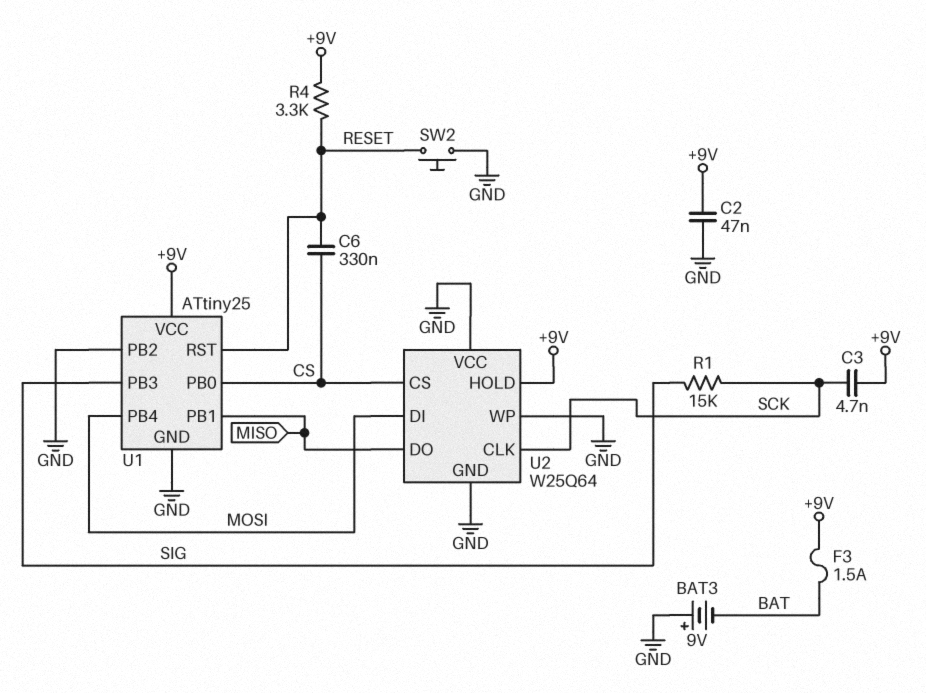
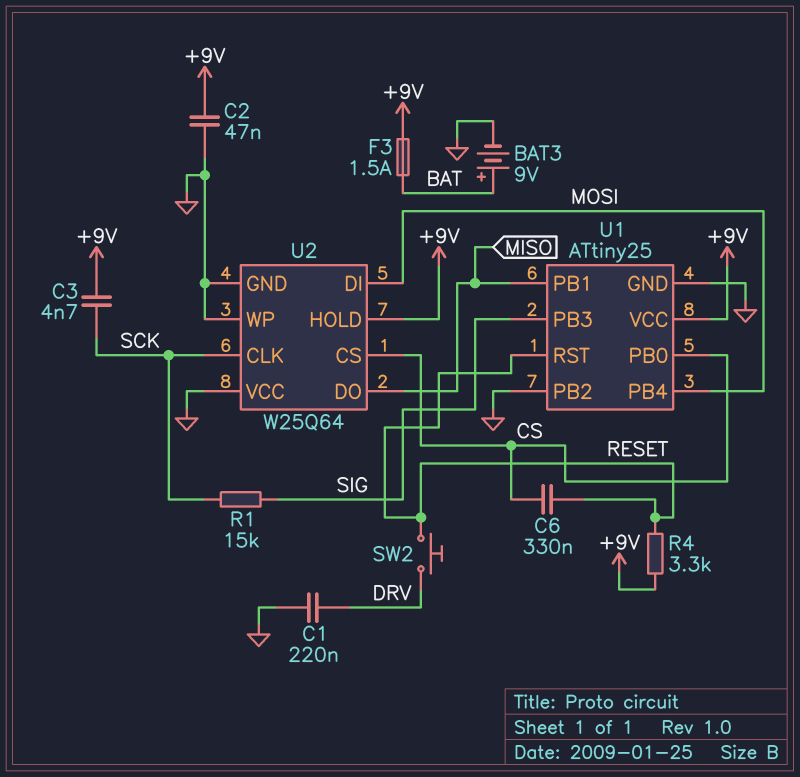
BAT3: 9V (plus GND, minus BAT) -> 9V (plus BAT, minus GND)
C1: none -> 220nF (DRV, GND)
SW2: button (GND, RESET) -> button (DRV, RESET)

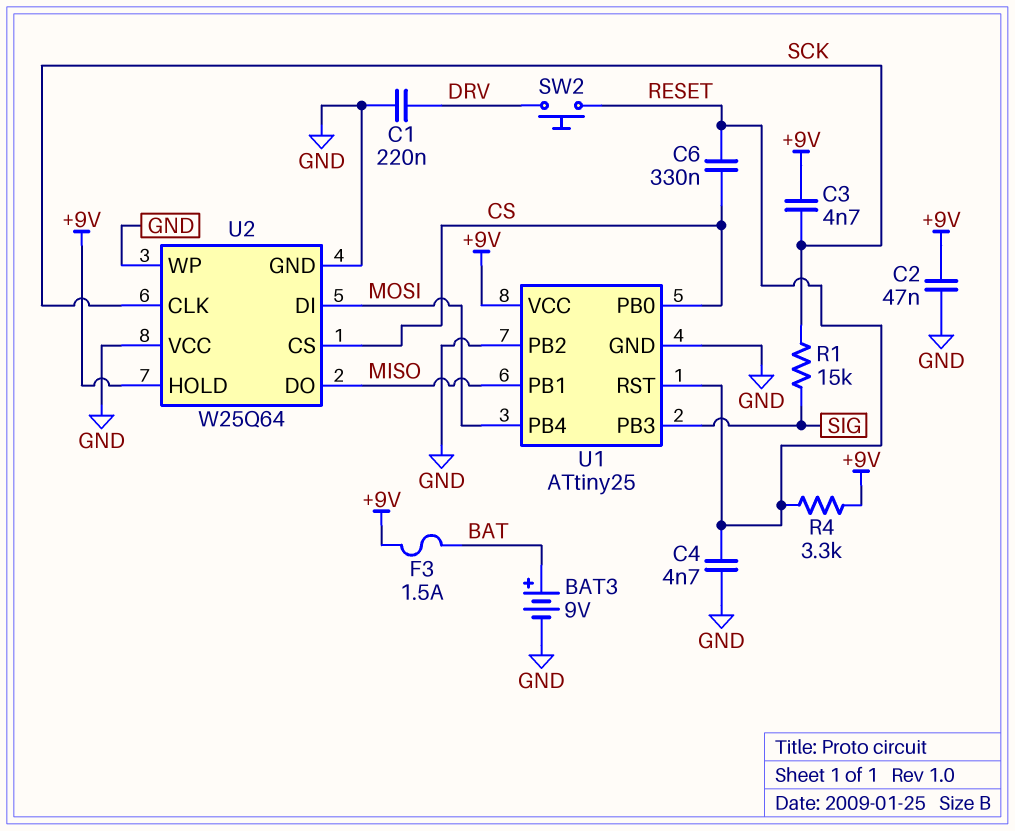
C4: none -> 4.7nF (GND, RESET)

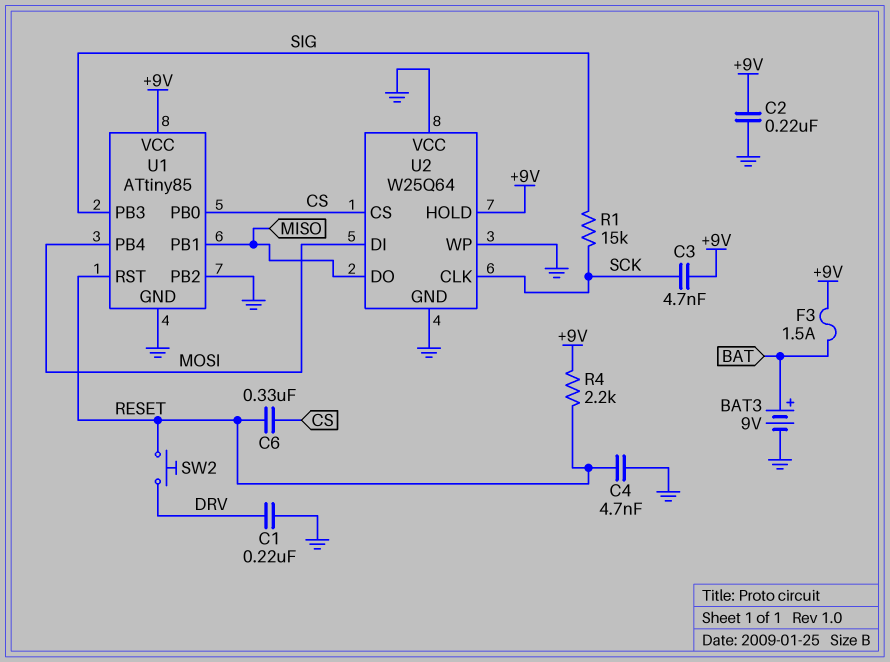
C2: 47nF (+9V, GND) -> 220nF (+9V, GND)
R4: 3.3k (+9V, RESET) -> 2.2k (+9V, RESET)
U1: ATtiny25 -> ATtiny85

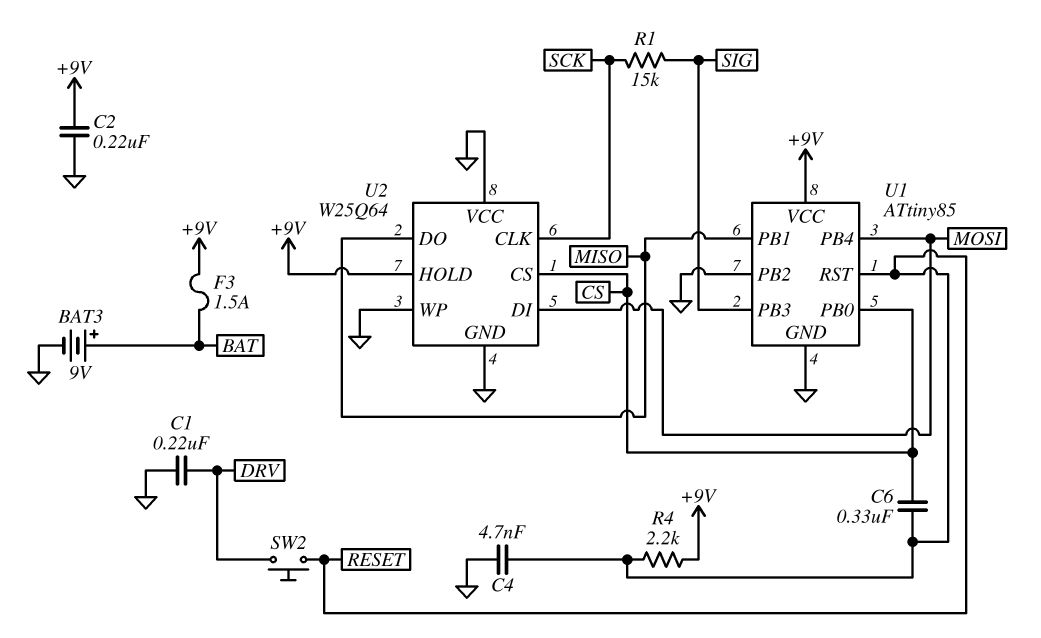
C3: 4.7nF (+9V, SCK) -> none

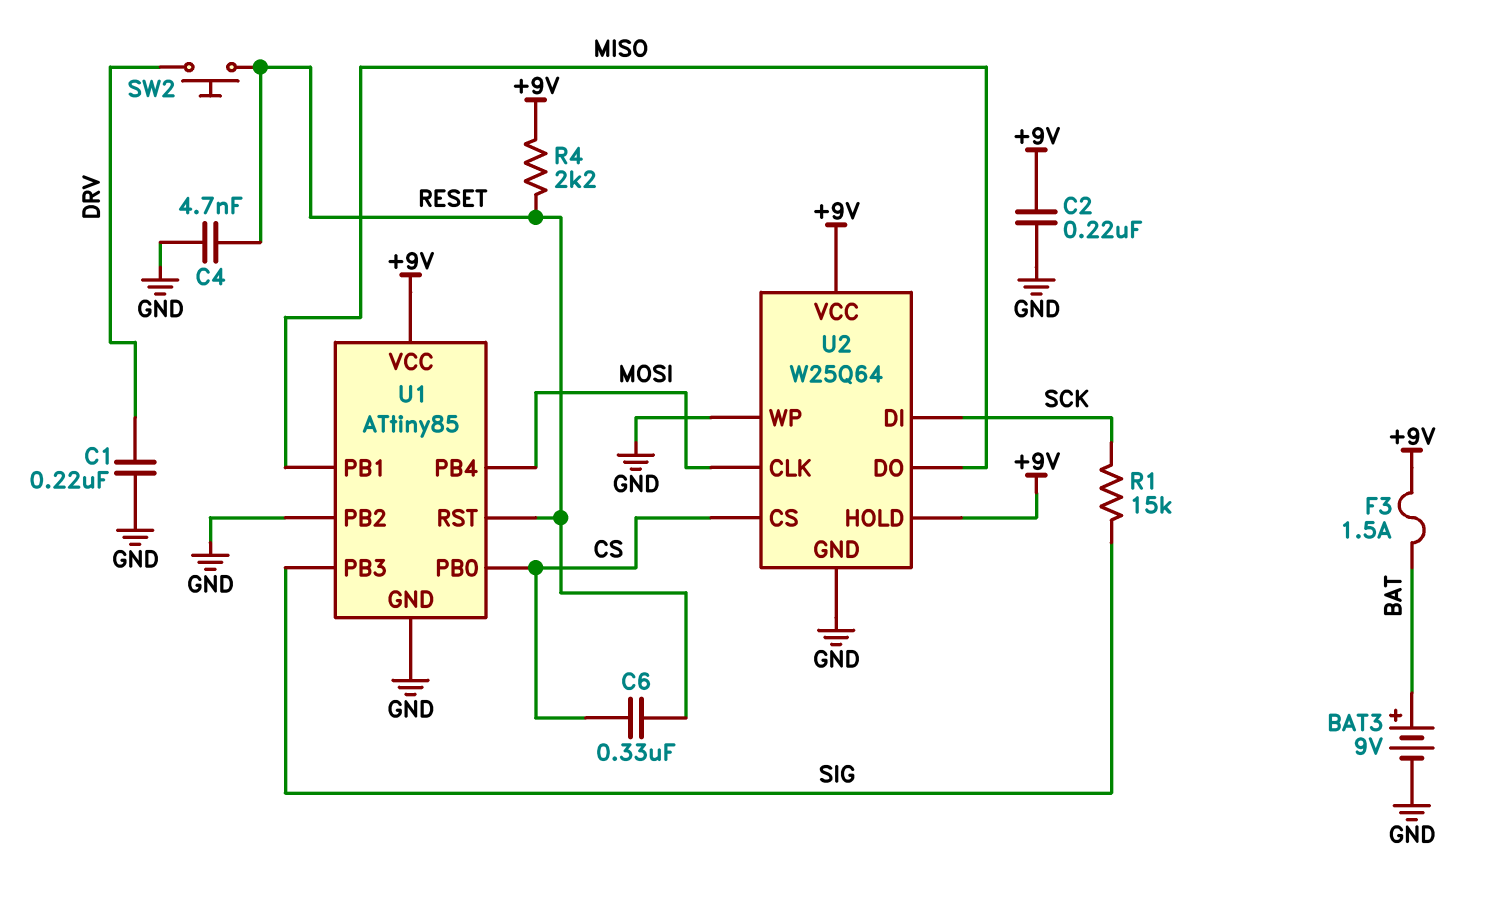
U2 pin CLK: SCK -> MOSI
U2 pin DI: MOSI -> SCK
U2 pin VCC: GND -> +9V

